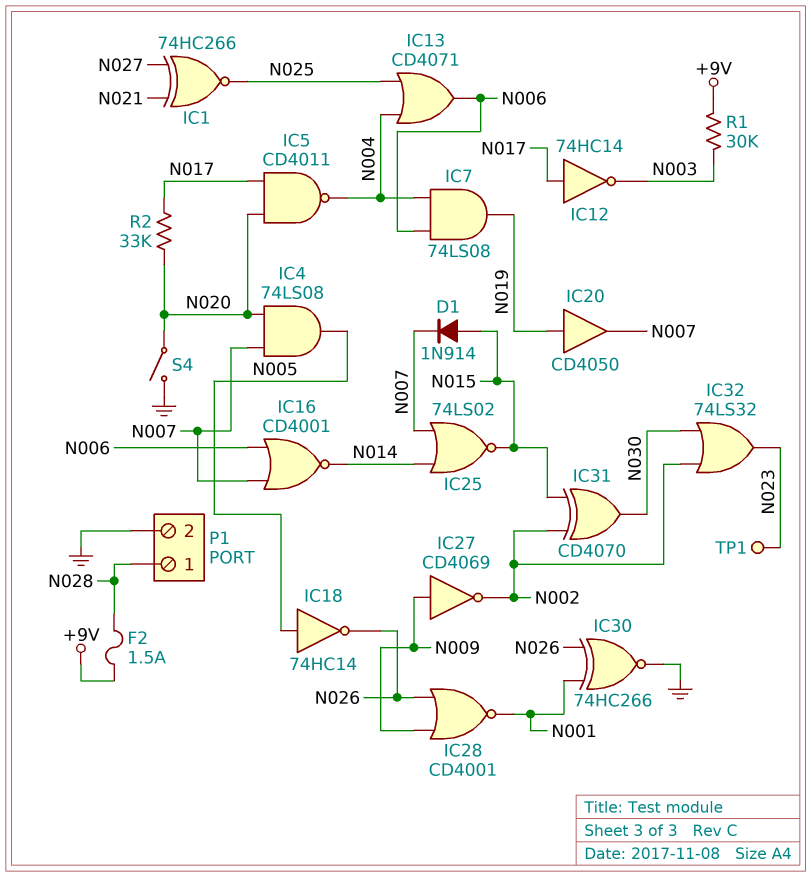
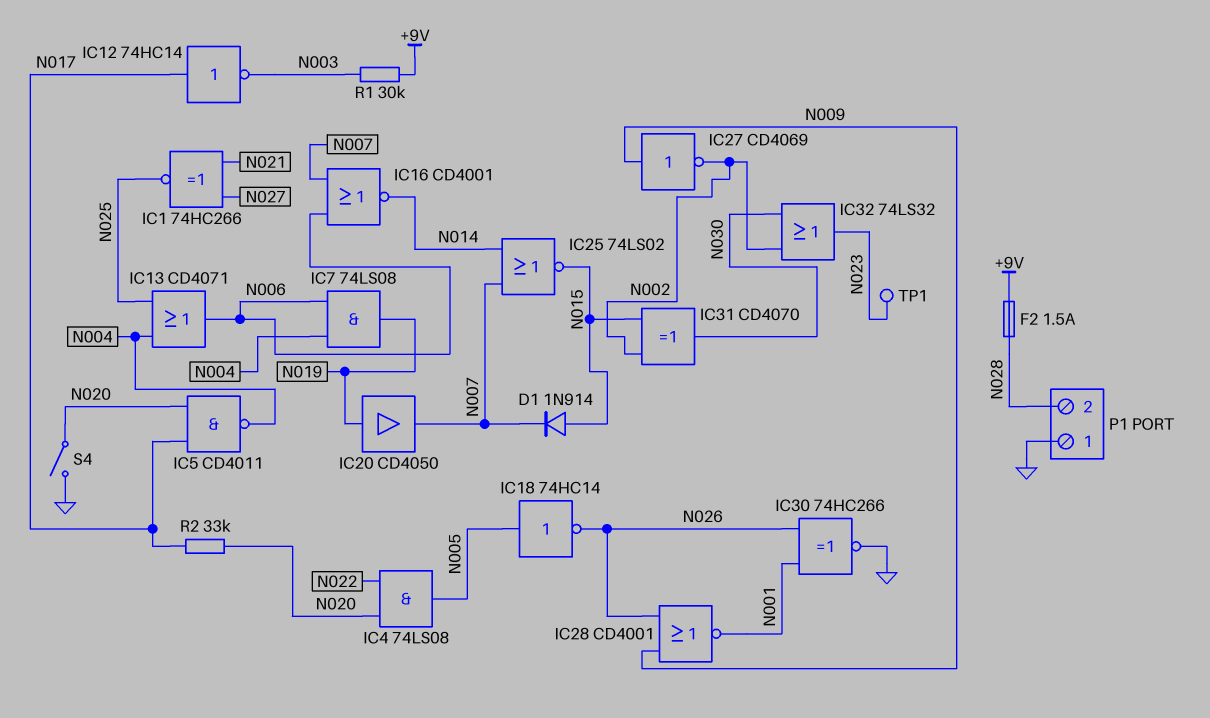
IC4: AND 74LS08 (in N007, in N020, out N005) -> AND 74LS08 (in N020, in N022, out N005)
P1 pin 1: N028 -> GND
P1 pin 2: GND -> N028

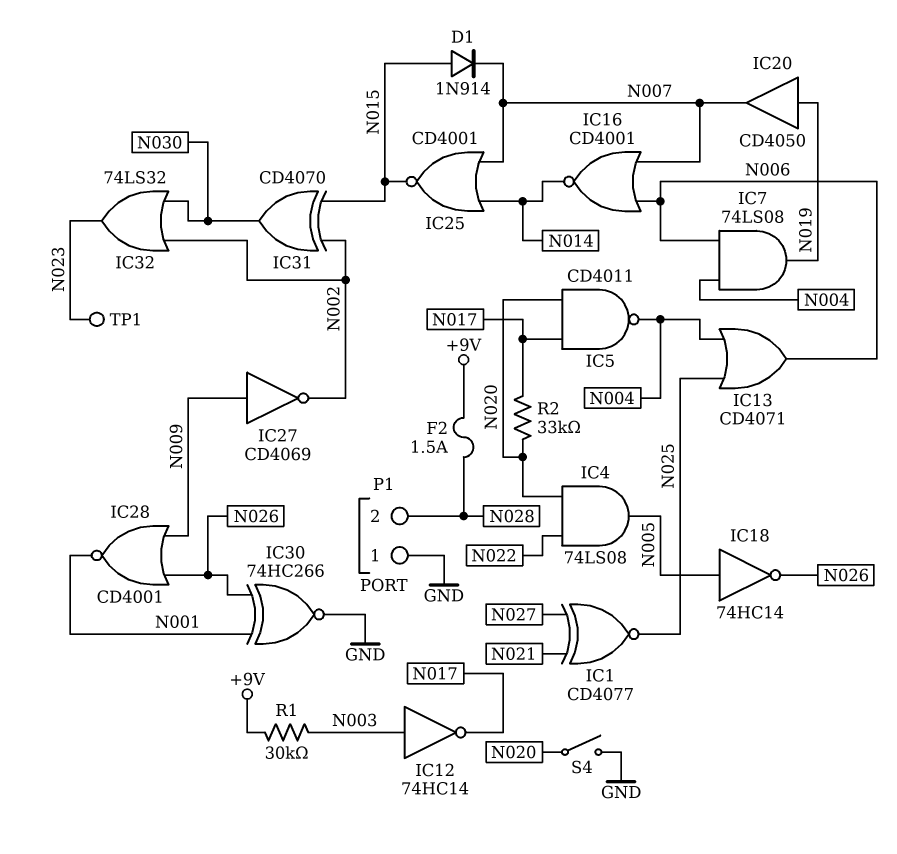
IC1: XNOR 74HC266 (in N021, in N027, out N025) -> XNOR CD4077 (in N021, in N027, out N025)
IC12: NOT 74HC14 (in N017, out N003) -> NOT 74HC14 (in N003, out N017)
IC25: NOR 74LS02 (in N007, in N014, out N015) -> NOR CD4001 (in N007, in N014, out N015)

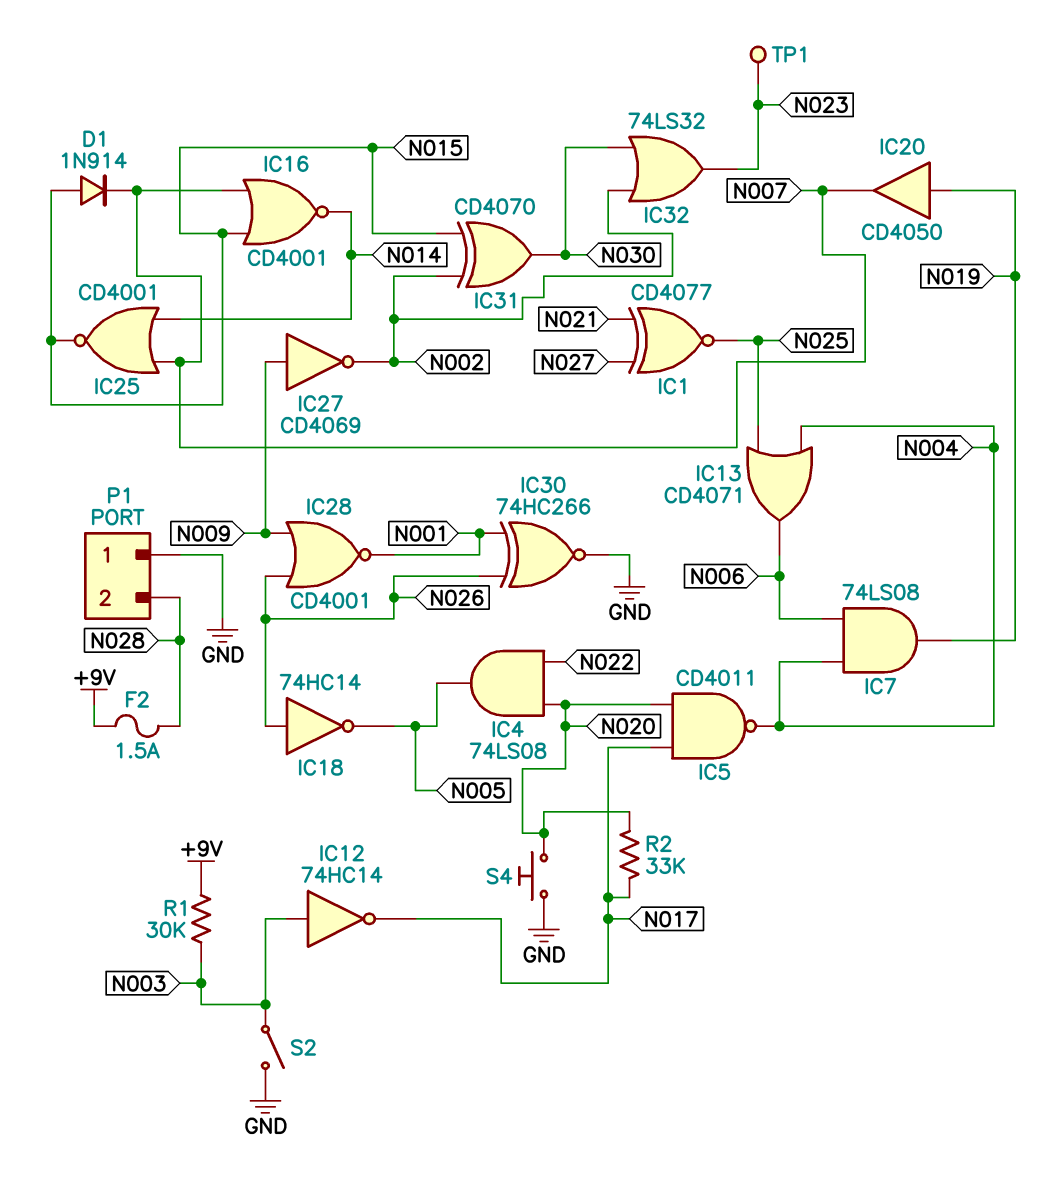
IC16: NOR CD4001 (in N006, in N007, out N014) -> NOR CD4001 (in N007, in N015, out N014)
IC18: NOT 74HC14 (in N005, out N026) -> NOT 74HC14 (in N026, out N005)
S2: none -> switch (GND, N003)
S4: switch (GND, N020) -> button (GND, N020)

